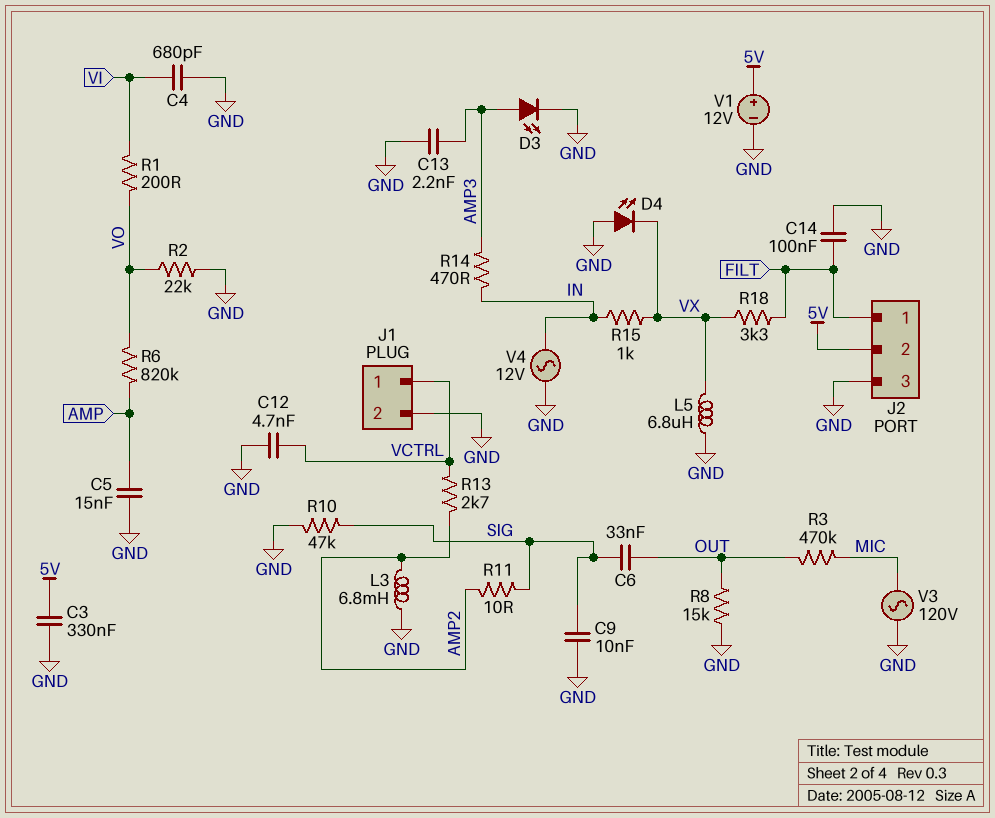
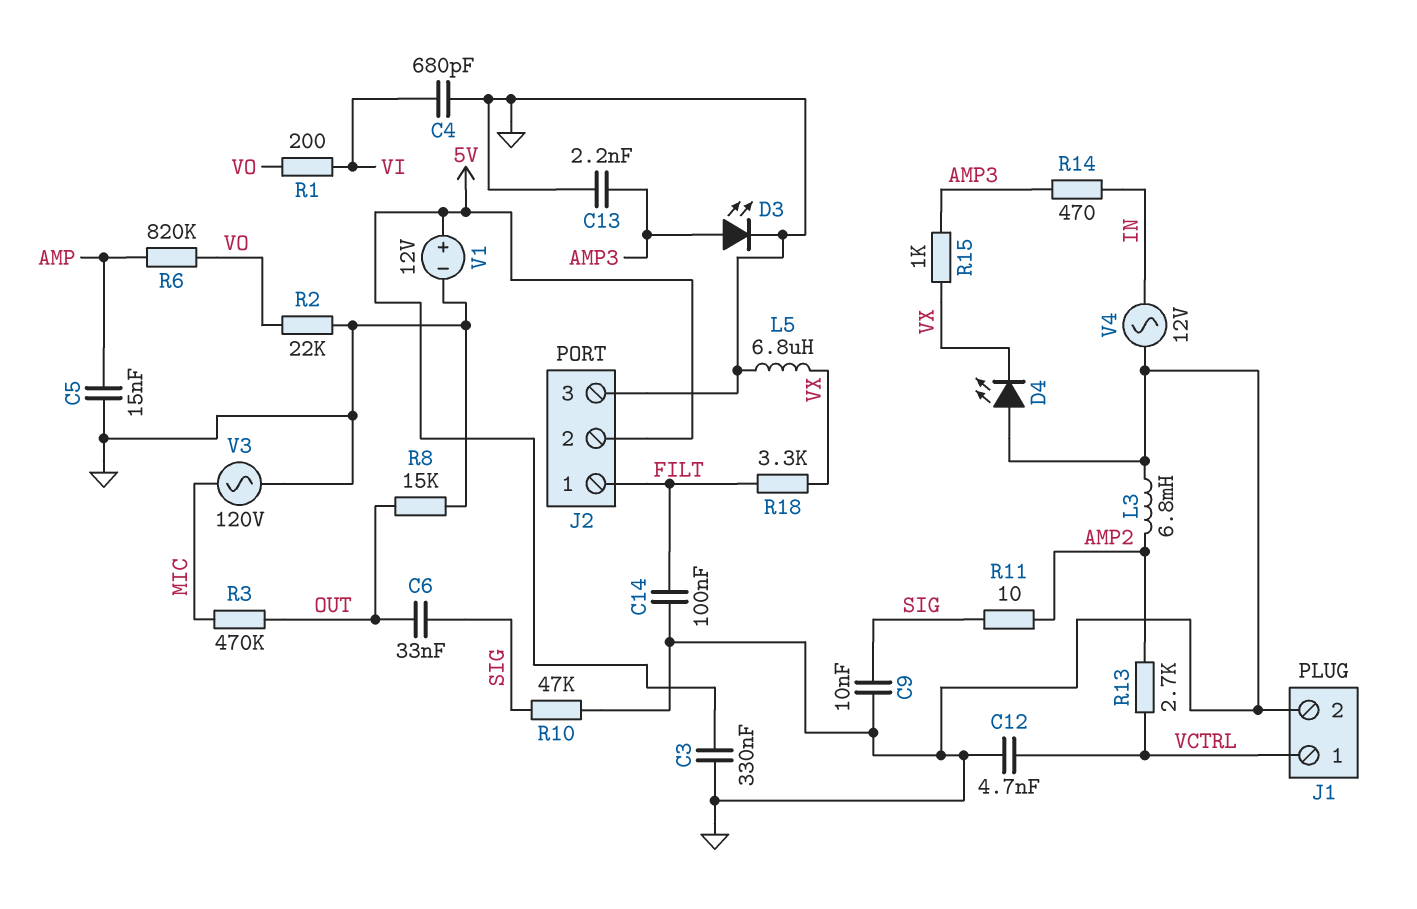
R15: 1k (IN, VX) -> 1k (AMP3, VX)

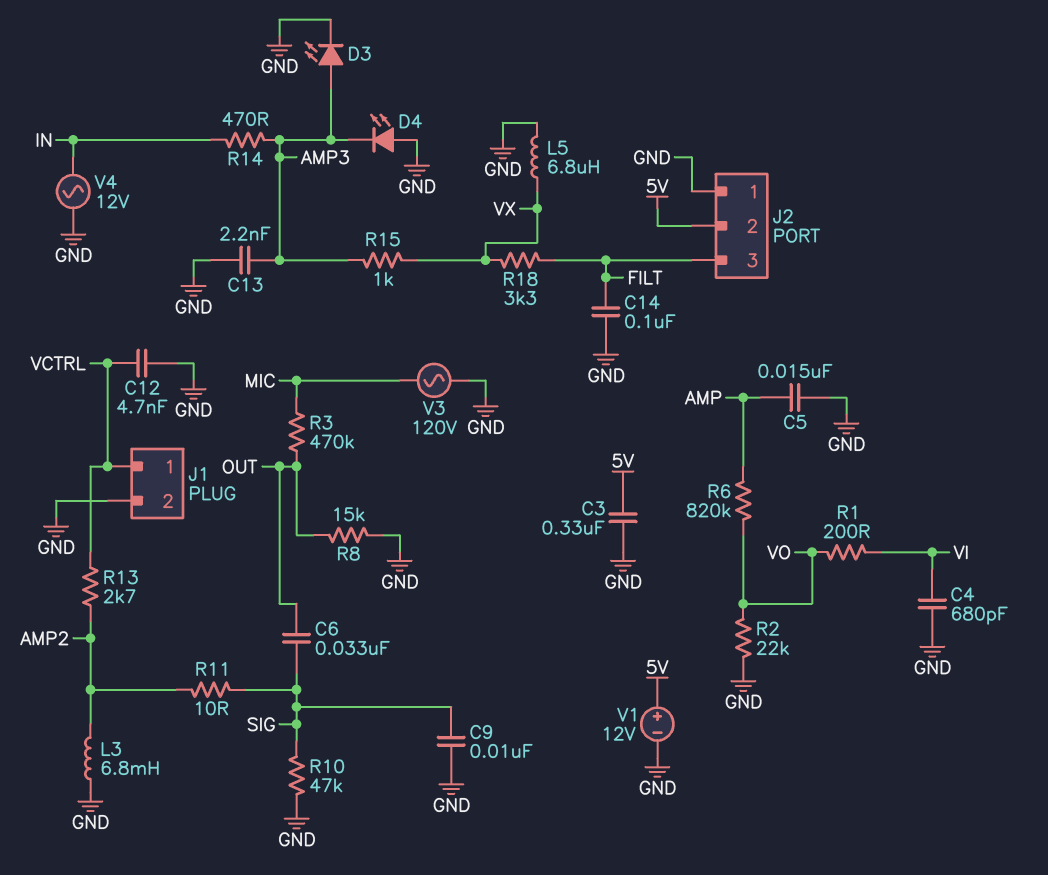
D4: LED (A GND, K VX) -> LED (A GND, K AMP3)
J2 pin 1: FILT -> GND
J2 pin 3: GND -> FILT

